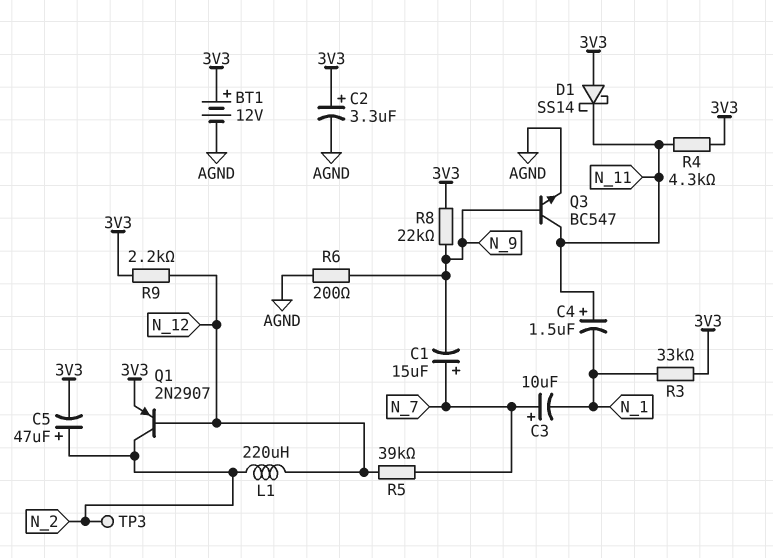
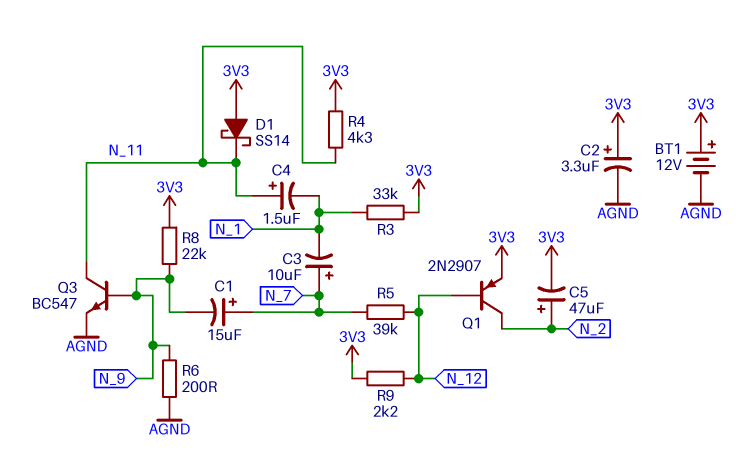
L1: 220uH (N_2, N_12) -> none
TP3: test point (N_2) -> none

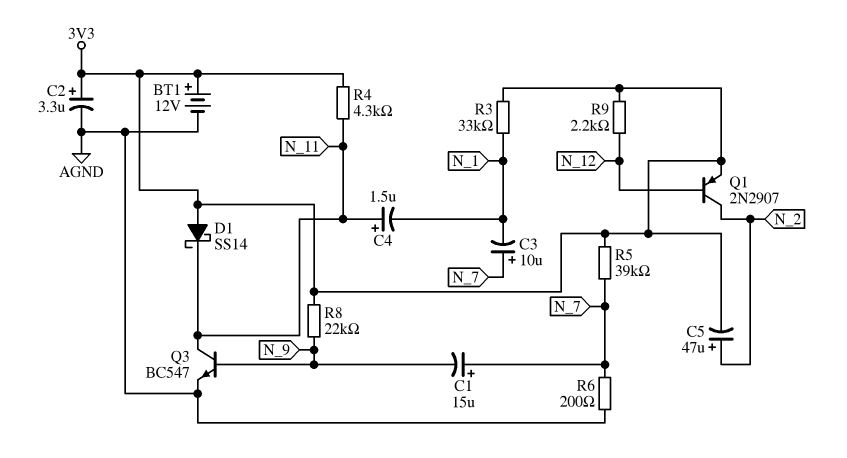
R5: 39k (N_7, N_12) -> 39k (3V3, N_7)
R6: 200 (AGND, N_9) -> 200 (AGND, N_7)

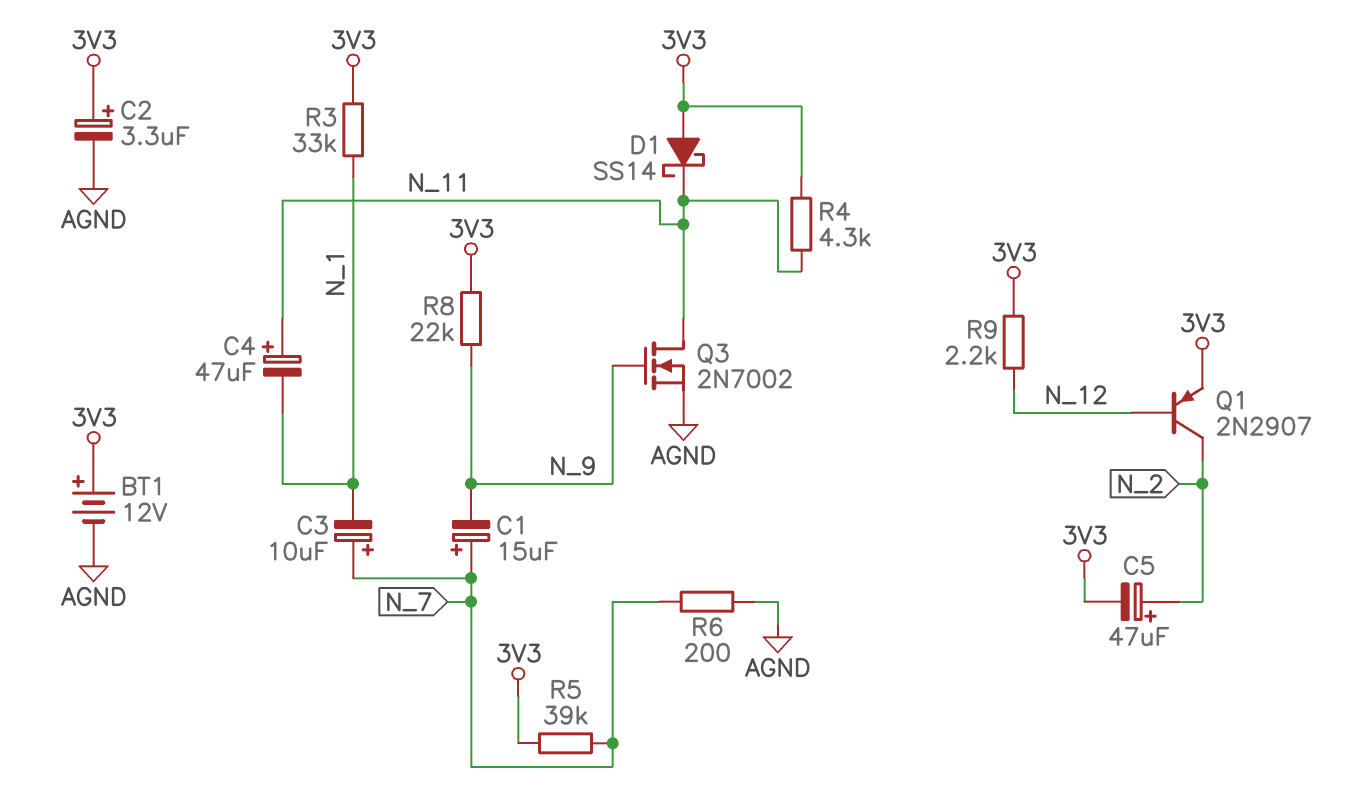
C4: 1.5uF (plus N_11, minus N_1) -> 47uF (plus N_11, minus N_1)
Q3: NPN BC547 (B N_9, C N_11, E AGND) -> NMOS 2N7002 (G N_9, D N_11, S AGND)

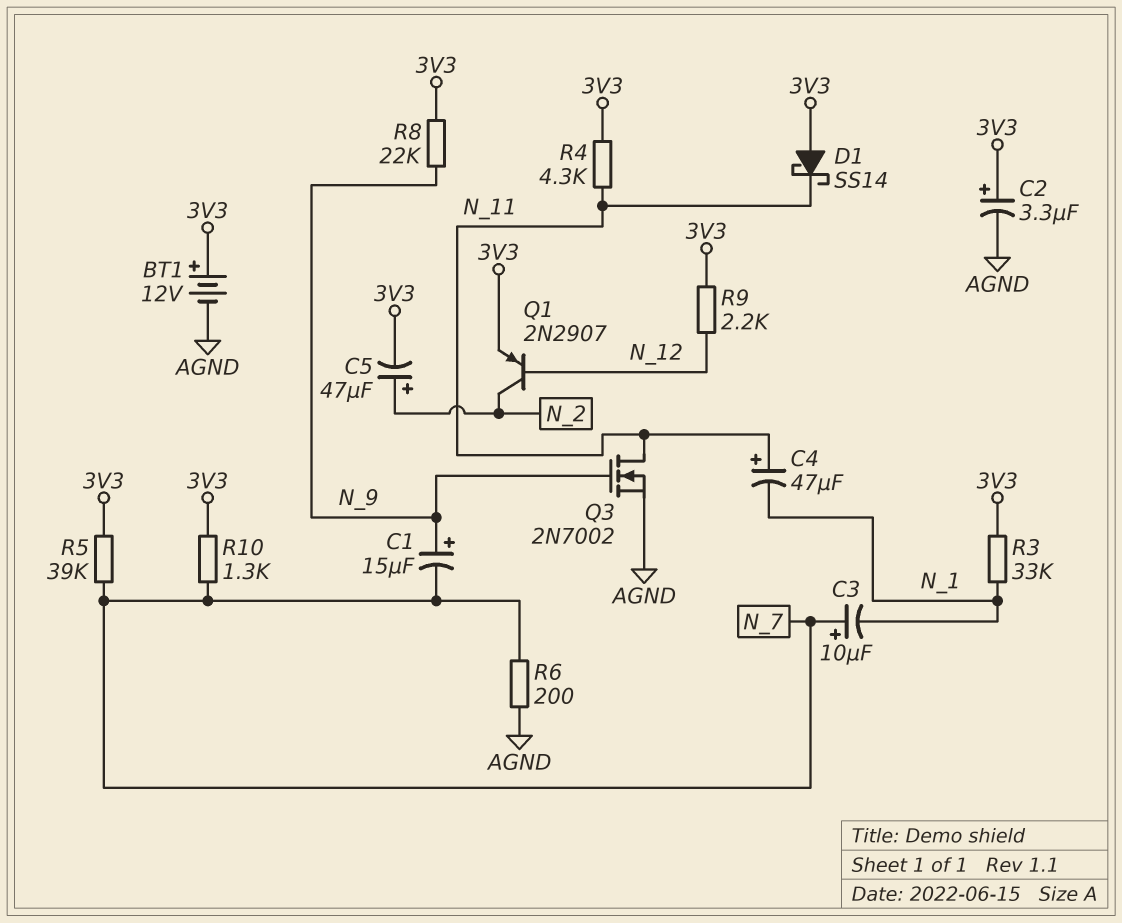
C1: 15uF (plus N_7, minus N_9) -> 15uF (plus N_9, minus N_7)
R10: none -> 1.3k (3V3, N_7)

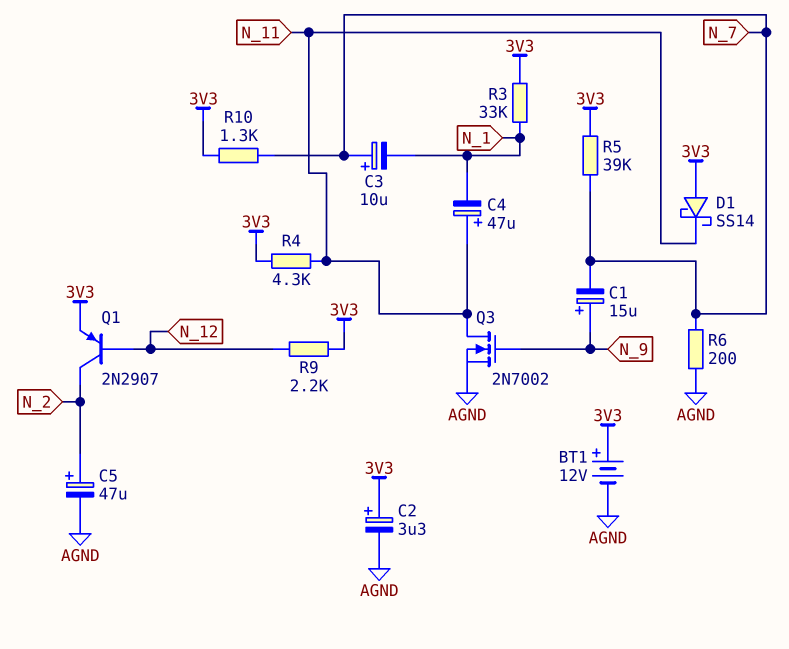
C5: 47uF (plus N_2, minus 3V3) -> 47uF (plus N_2, minus AGND)
R8: 22k (3V3, N_9) -> none

